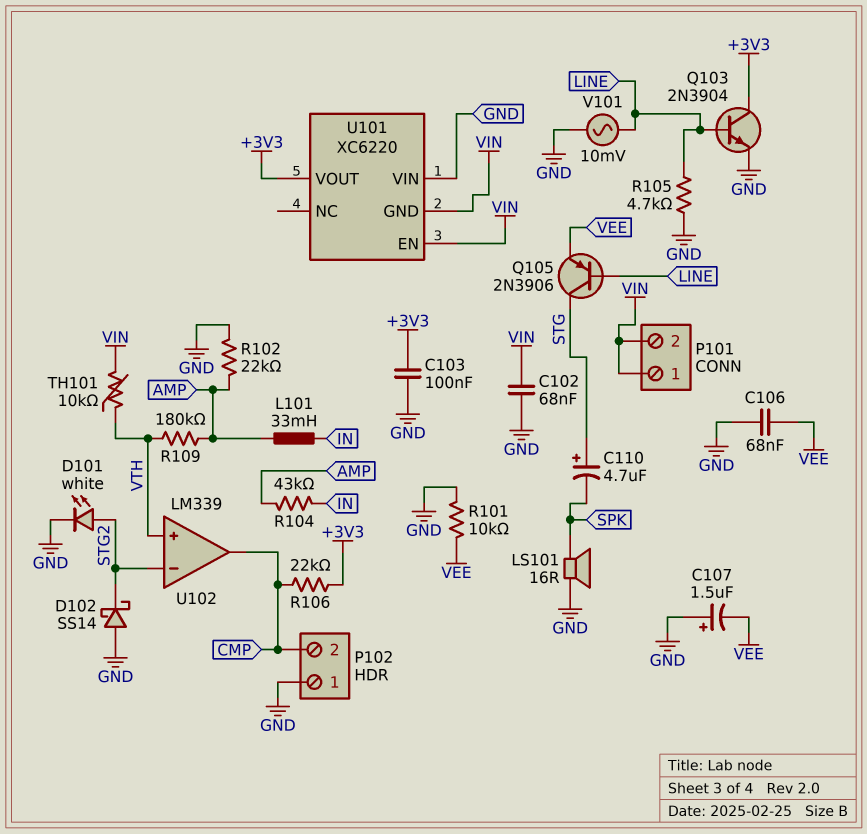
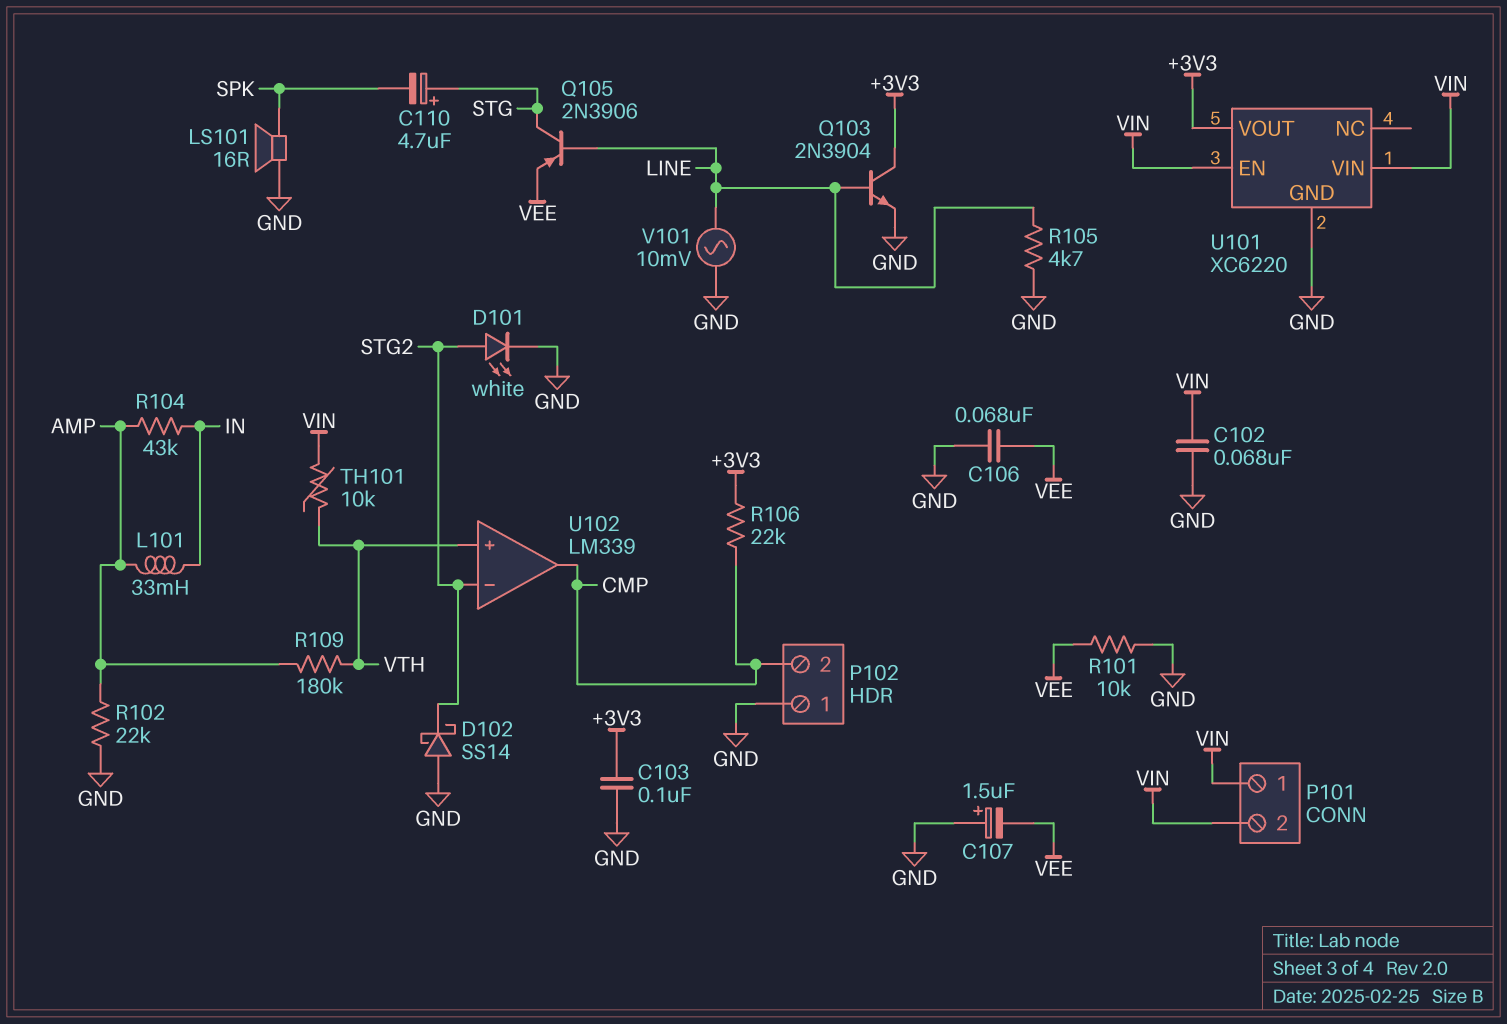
U101 pin GND: VIN -> GND
U101 pin VIN: GND -> VIN

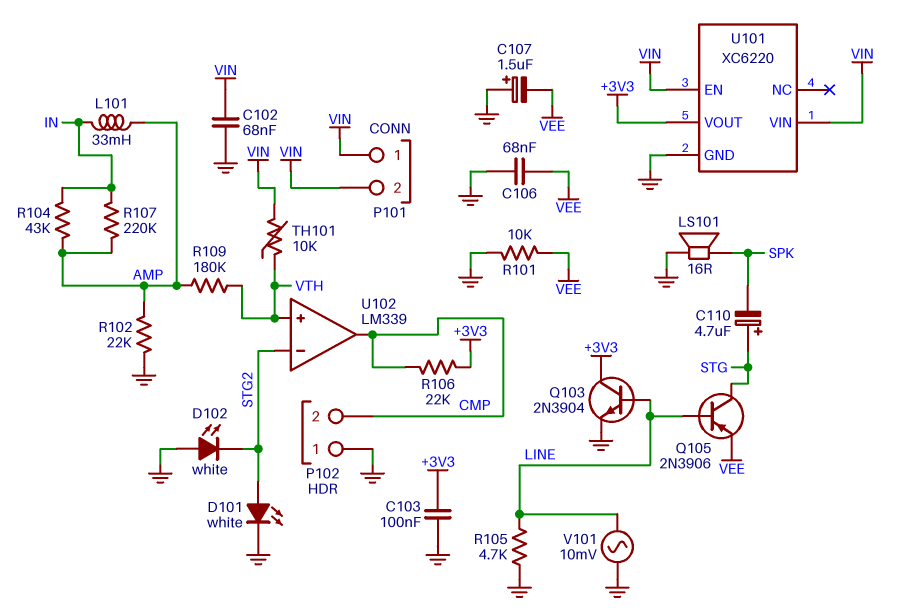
D102: schottky SS14 (A GND, K STG2) -> LED white (A GND, K STG2)
R107: none -> 220k (AMP, IN)

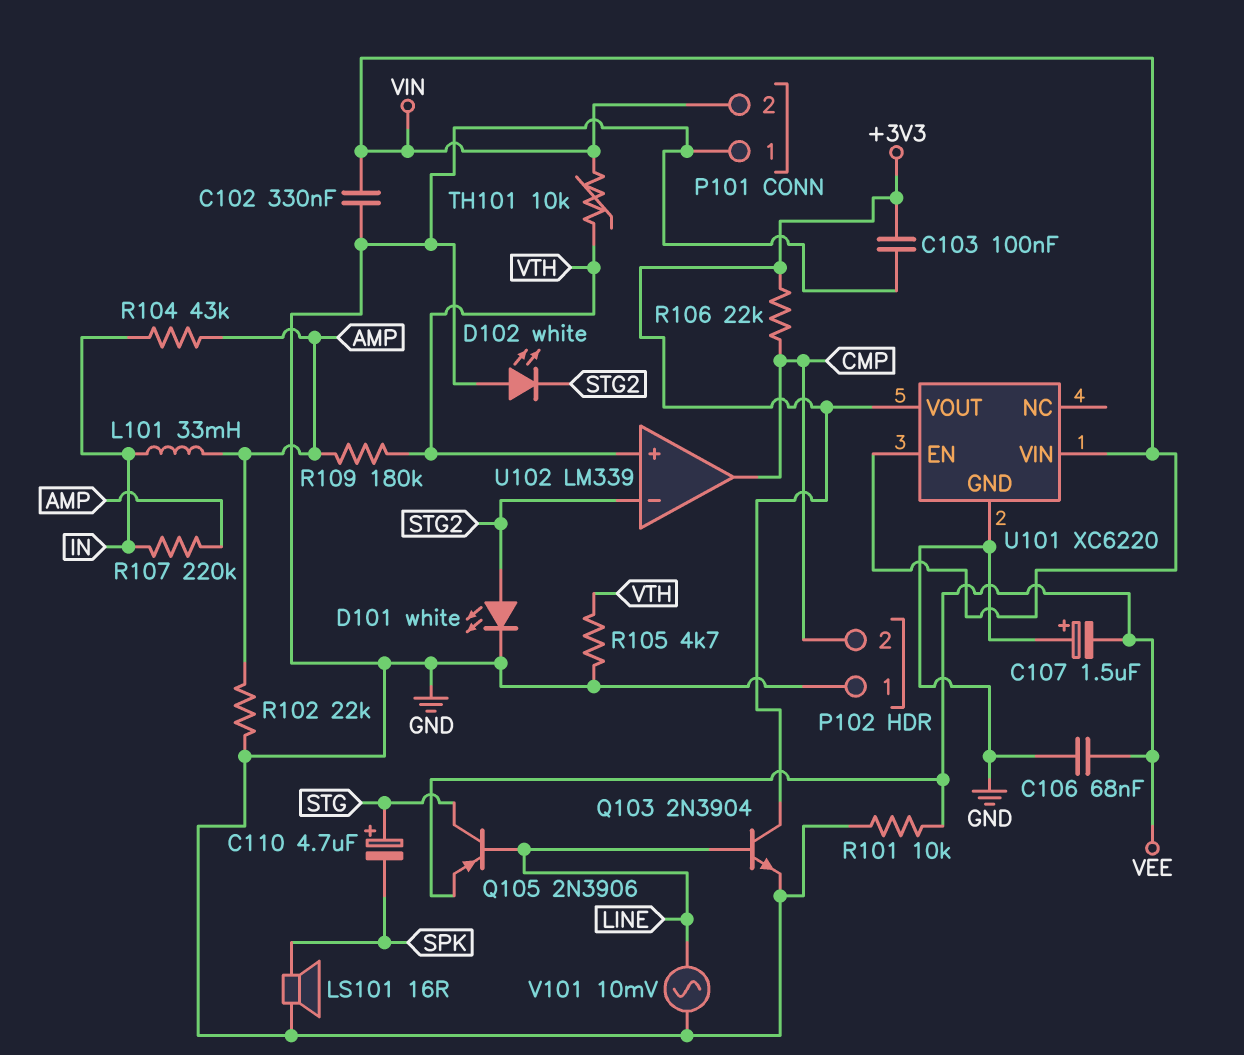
C102: 68nF (GND, VIN) -> 330nF (GND, VIN)
P101 pin 1: VIN -> GND
R105: 4.7k (GND, LINE) -> 4.7k (GND, VTH)

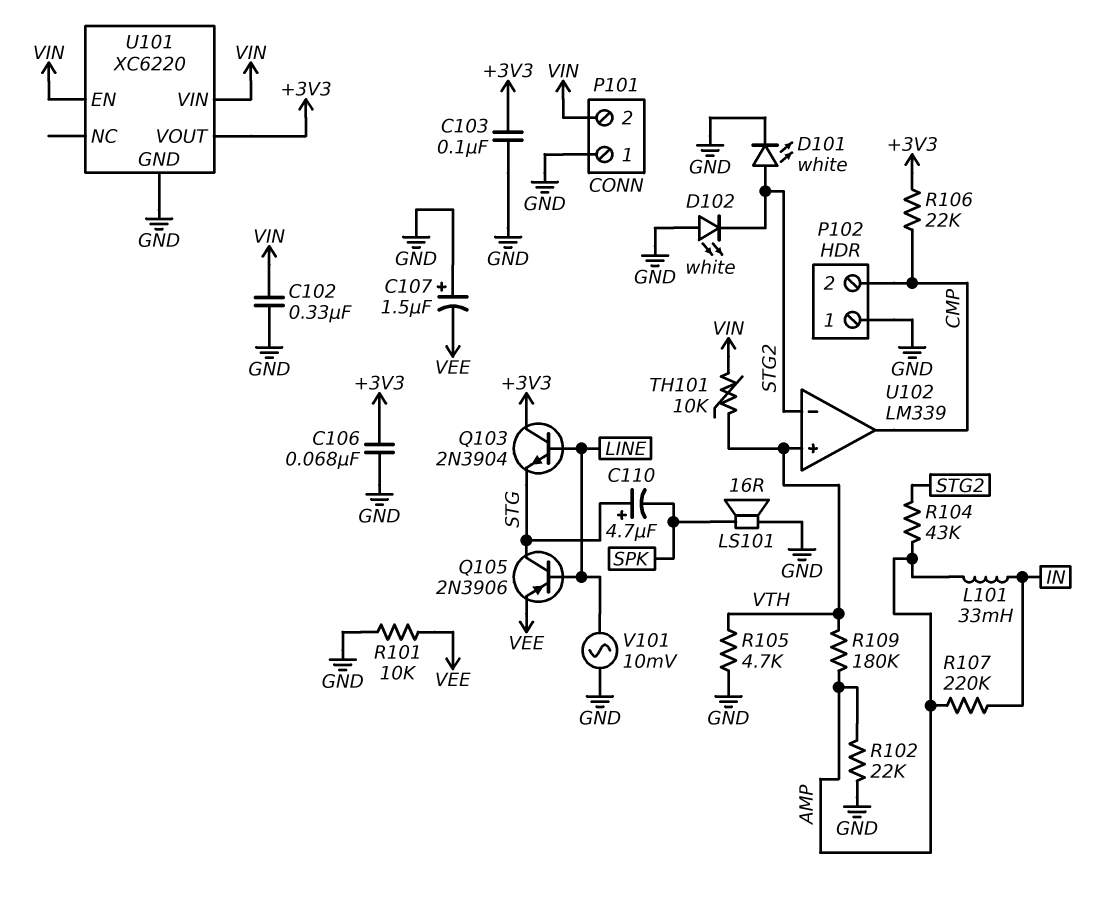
C106: 68nF (GND, VEE) -> 68nF (+3V3, GND)
Q103: NPN 2N3904 (B LINE, C +3V3, E GND) -> NPN 2N3904 (B LINE, C +3V3, E STG)
R104: 43k (AMP, IN) -> 43k (AMP, STG2)

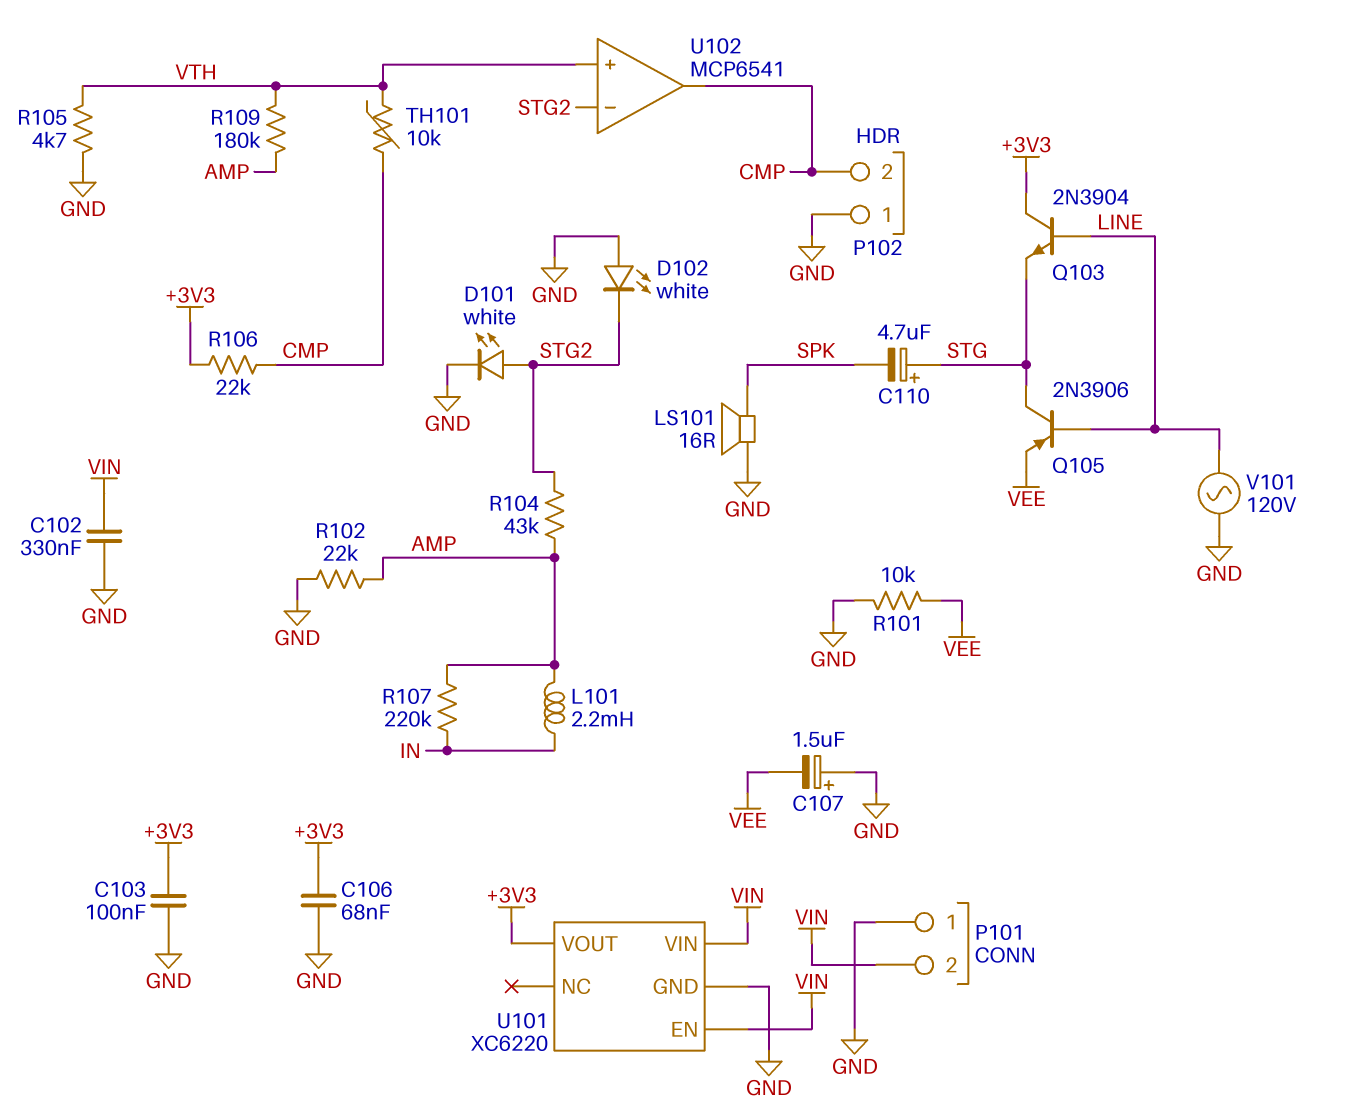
L101: 33mH (AMP, IN) -> 2.2mH (AMP, IN)
TH101: 10k (VIN, VTH) -> 10k (CMP, VTH)
U102: LM339 -> MCP6541
V101: AC 10mV (GND, LINE) -> AC 120V (GND, LINE)

